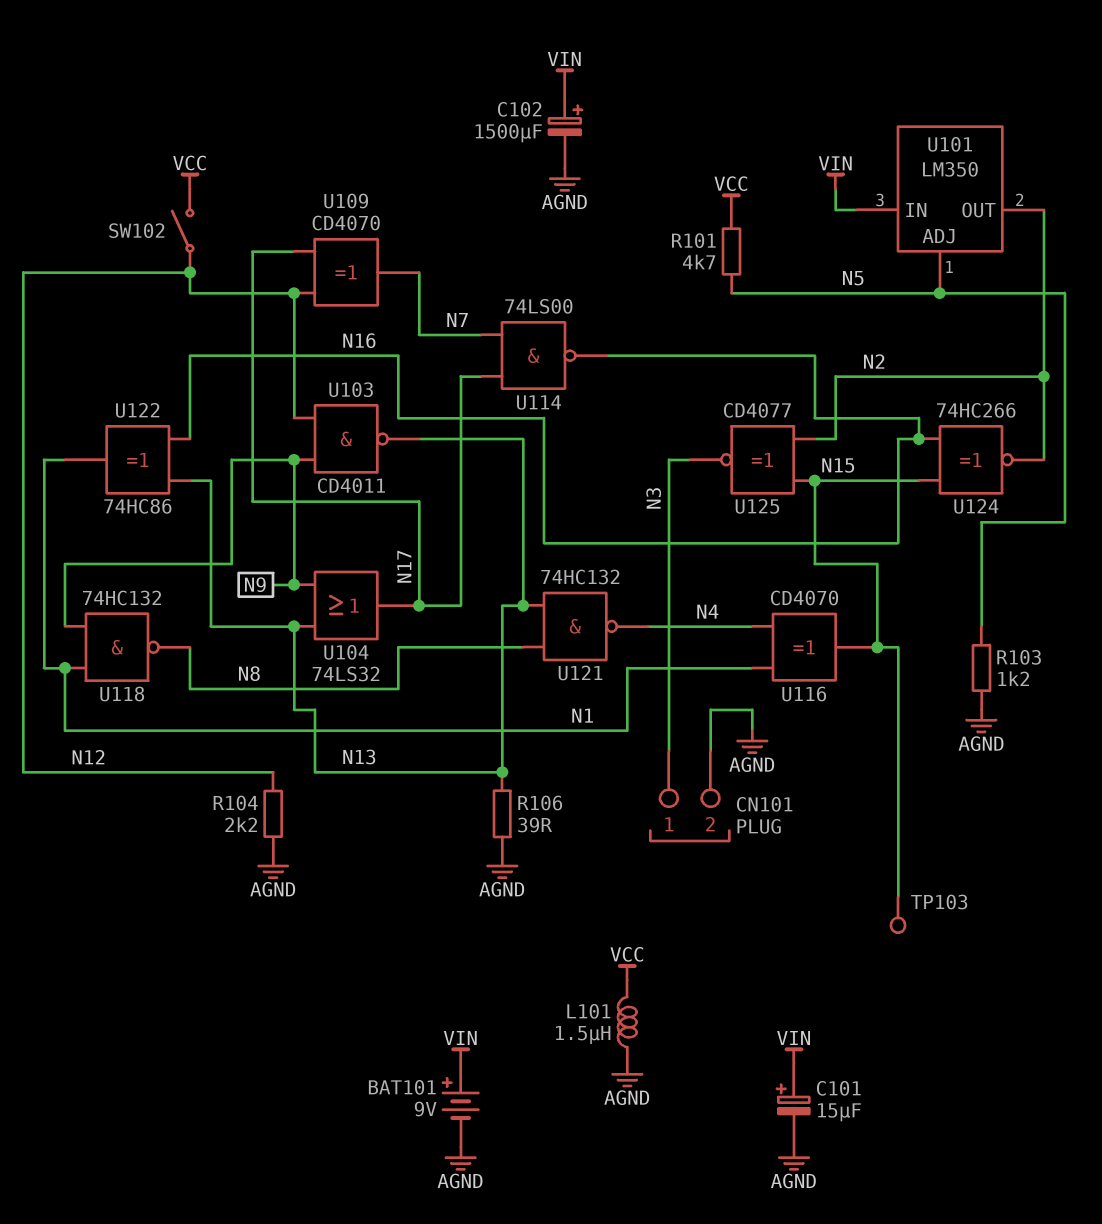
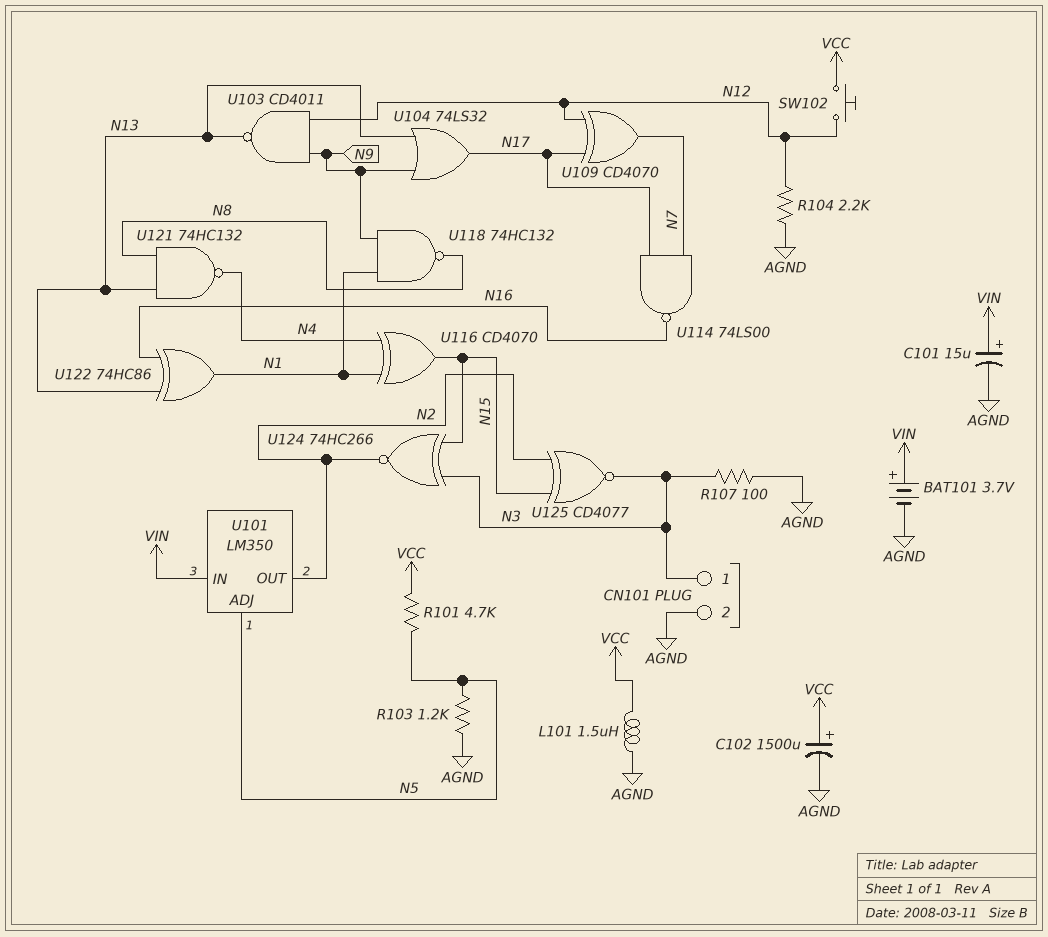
BAT101: 9V (plus VIN, minus AGND) -> 3.7V (plus VIN, minus AGND)
C102: 1500uF (plus VIN, minus AGND) -> 1500uF (plus VCC, minus AGND)
R106: 39 (AGND, N13) -> none
R107: none -> 100 (AGND, N3)
SW102: switch (N12, VCC) -> button (N12, VCC)
TP103: test point (N15) -> none
U124: XNOR 74HC266 (in N15, in N16, out N2) -> XNOR 74HC266 (in N3, in N15, out N2)

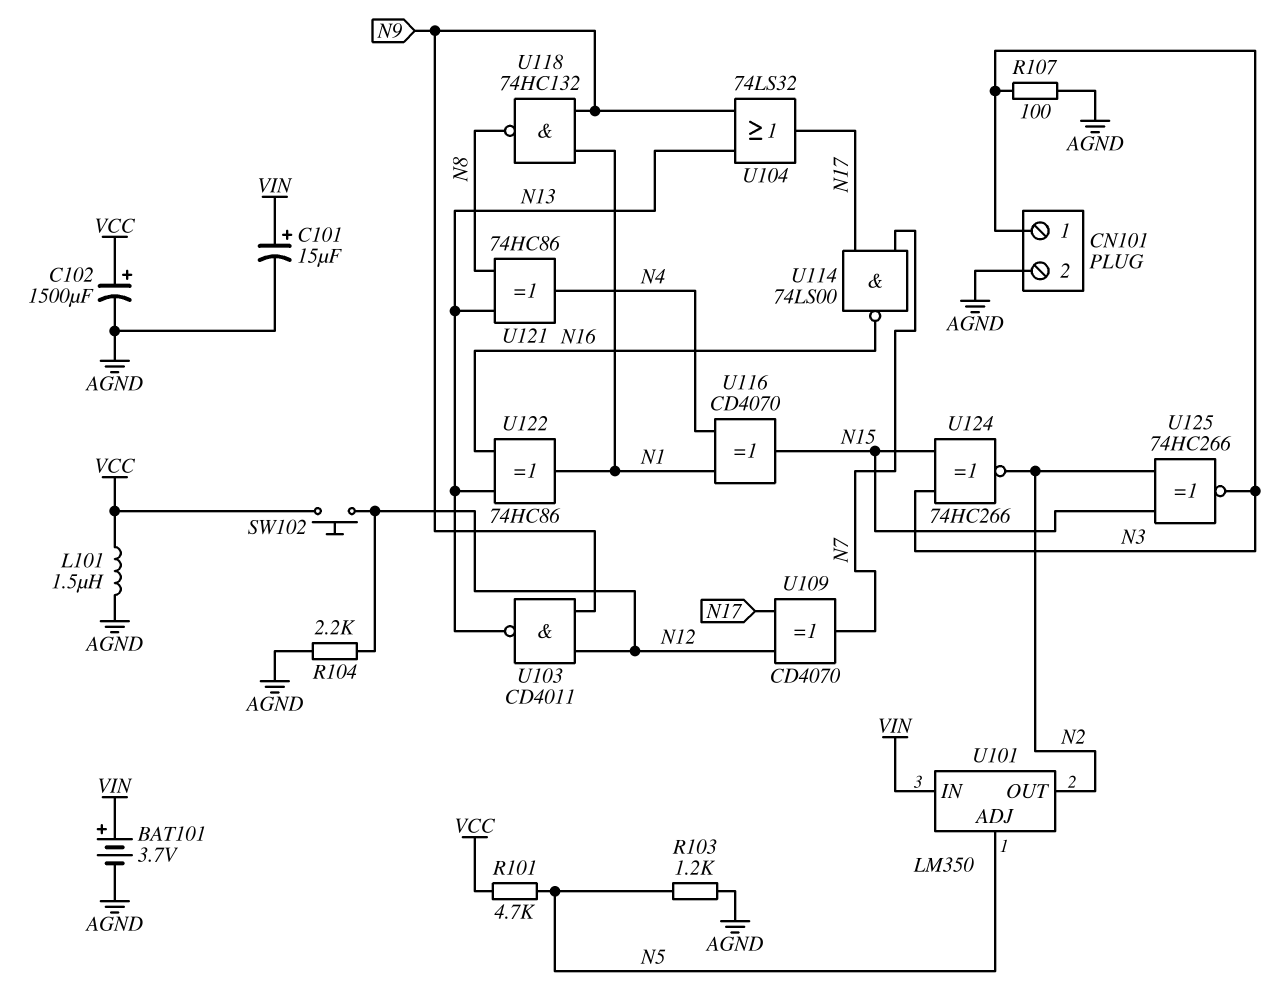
U121: NAND 74HC132 (in N8, in N13, out N4) -> XOR 74HC86 (in N8, in N13, out N4)
U125: XNOR CD4077 (in N2, in N15, out N3) -> XNOR 74HC266 (in N2, in N15, out N3)

